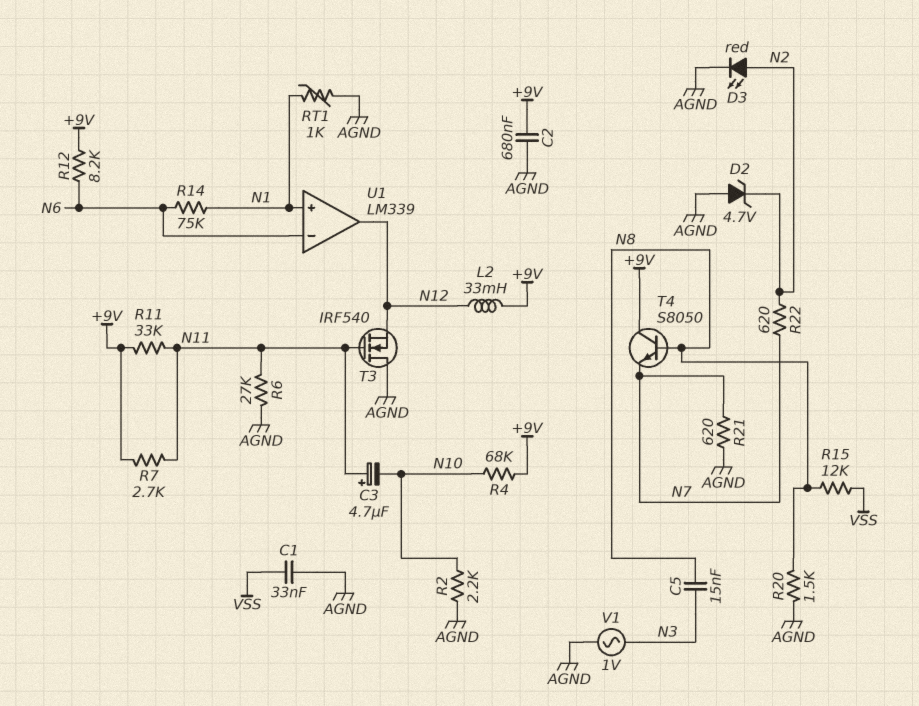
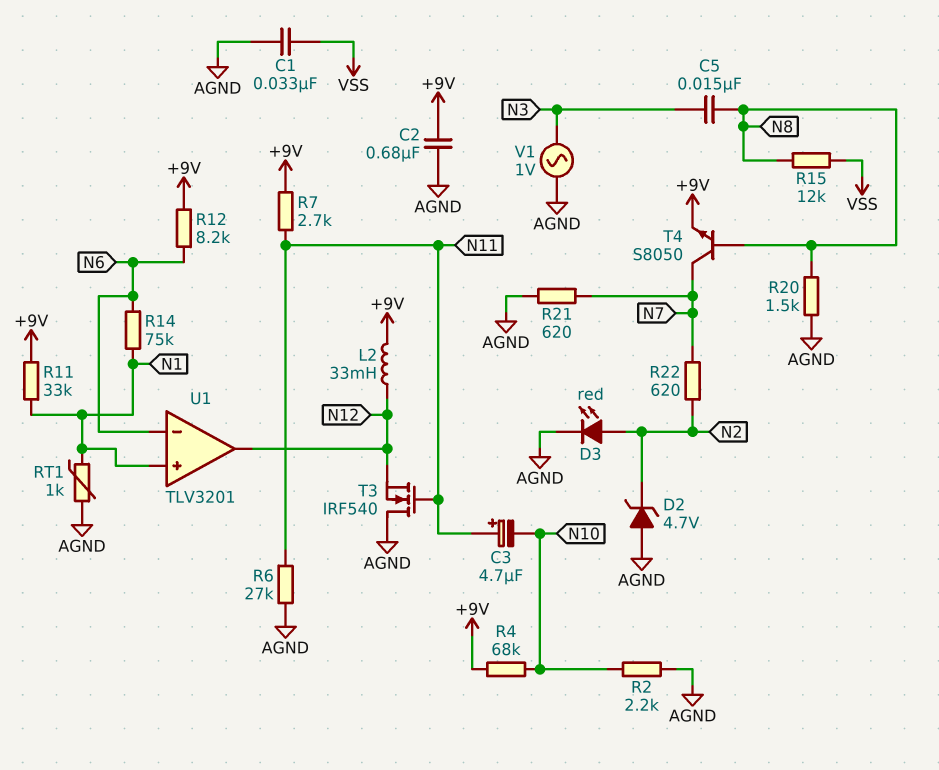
R11: 33k (+9V, N11) -> 33k (+9V, N1)
T4: NPN S8050 (B N8, C +9V, E N7) -> NPN S8050 (B N8, C N7, E +9V)
U1: LM339 -> TLV3201

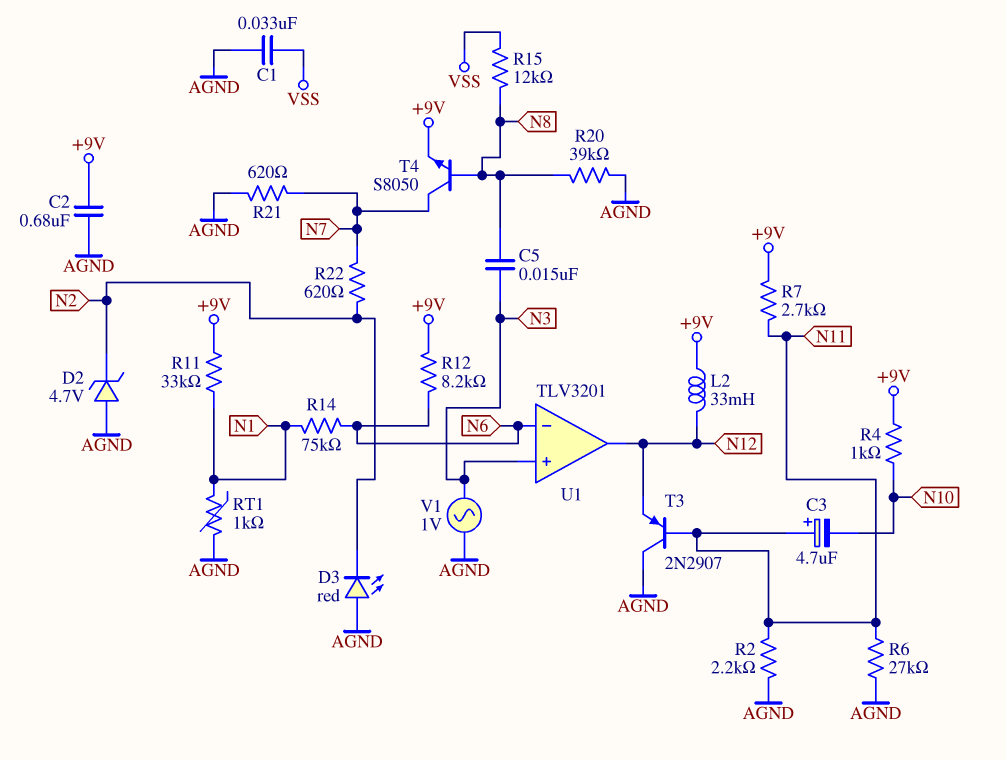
D3: LED red (A N2, K AGND) -> LED red (A AGND, K N2)
R2: 2.2k (AGND, N10) -> 2.2k (AGND, N11)
R4: 68k (+9V, N10) -> 1k (+9V, N10)
R20: 1.5k (AGND, N8) -> 39k (AGND, N8)
T3: NMOS IRF540 (G N11, D AGND, S N12) -> PNP 2N2907 (B N11, C AGND, E N12)
U1 pin in+: N1 -> N3

